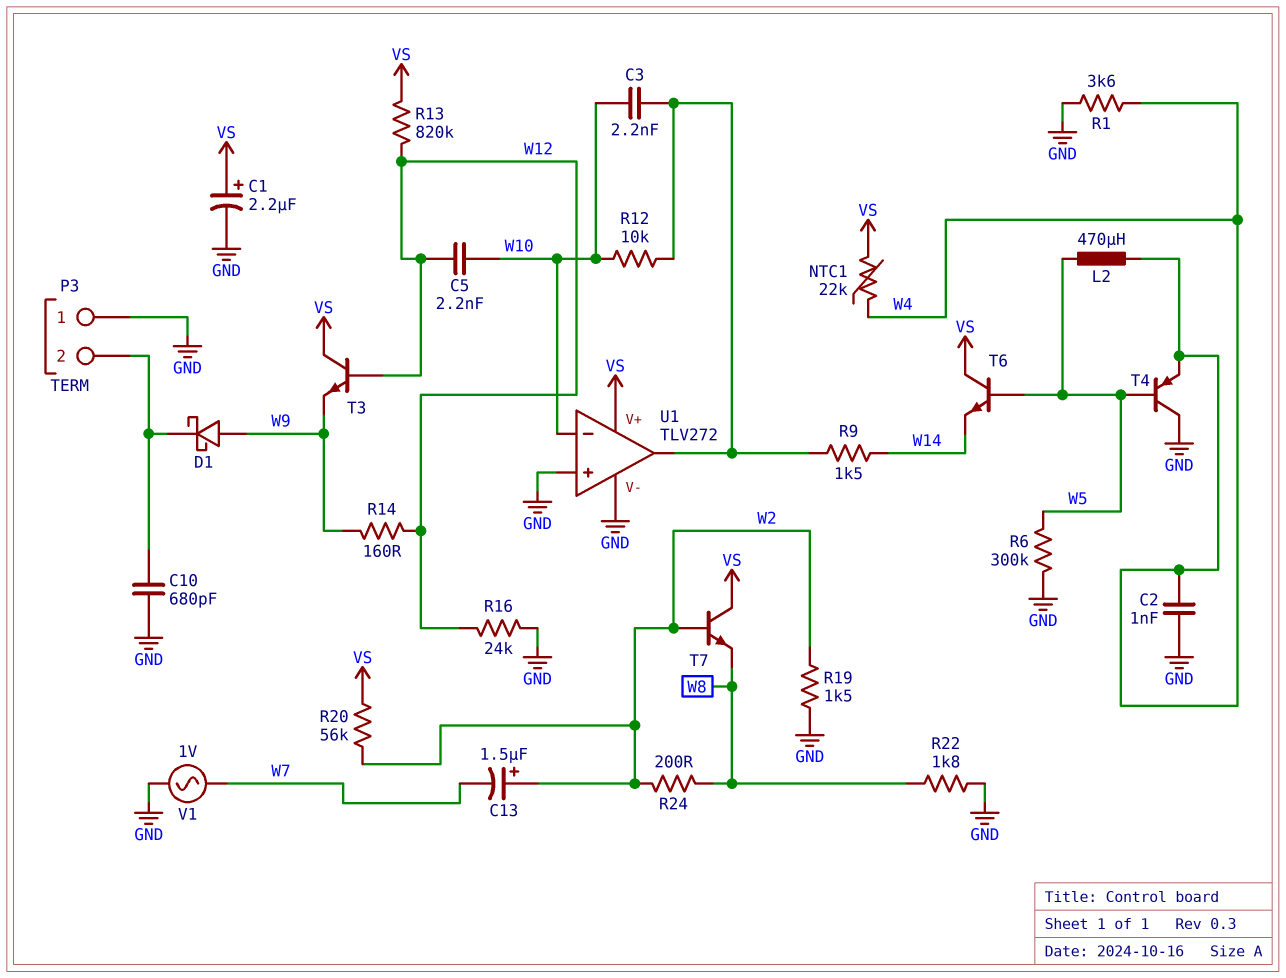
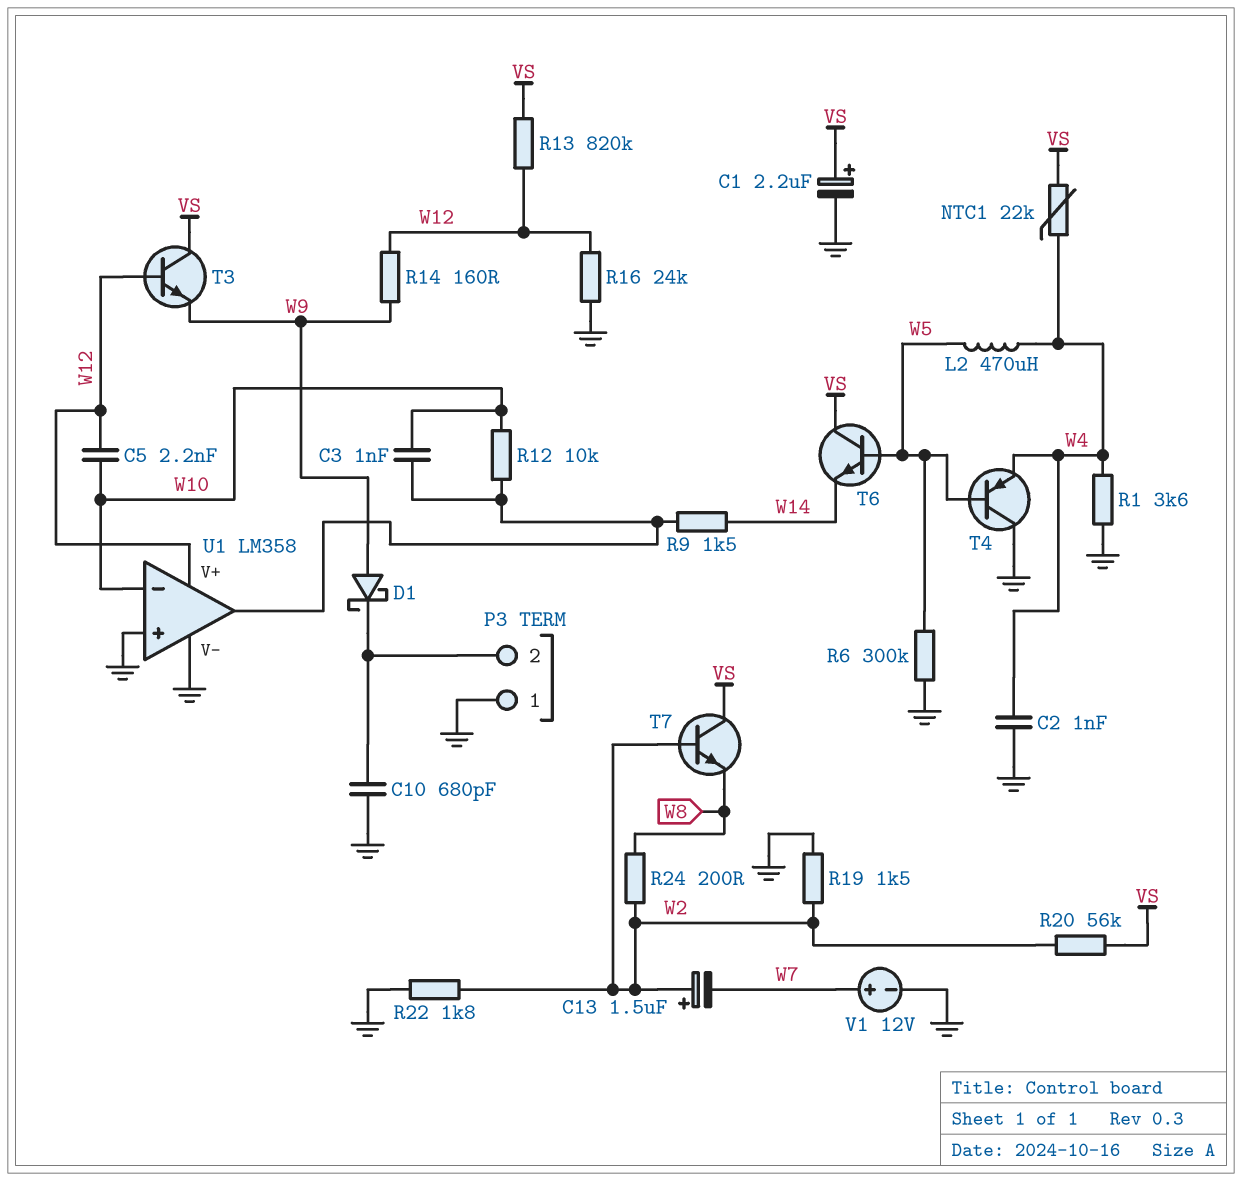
C3: 2.2nF (U1/out, W10) -> 1nF (U1/out, W10)
R22: 1.8k (GND, W8) -> 1.8k (GND, W2)
U1: TLV272 -> LM358
U1 pin V+: VS -> W12
V1: AC 1V (GND, W7) -> 12V (plus W7, minus GND)

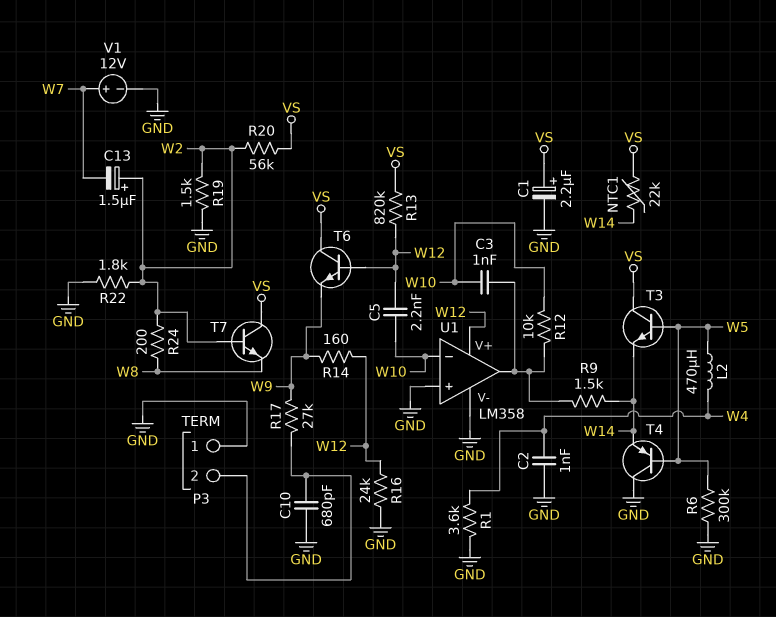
D1: schottky (A W9, K P3/2) -> none
NTC1: 22k (VS, W4) -> 22k (VS, W14)
R17: none -> 27k (P3/2, W9)
T3: NPN (B W12, C VS, E W9) -> NPN (B W5, C VS, E W14)
T4: PNP (B W5, C GND, E W4) -> PNP (B W5, C GND, E W14)
T6: NPN (B W5, C VS, E W14) -> NPN (B W12, C VS, E W9)

